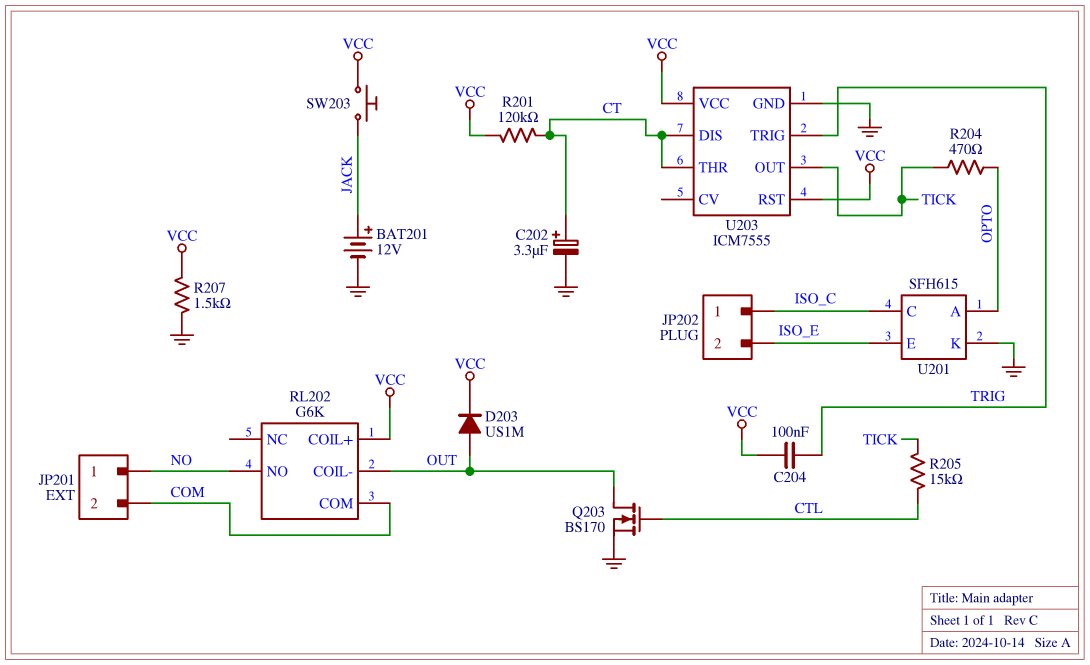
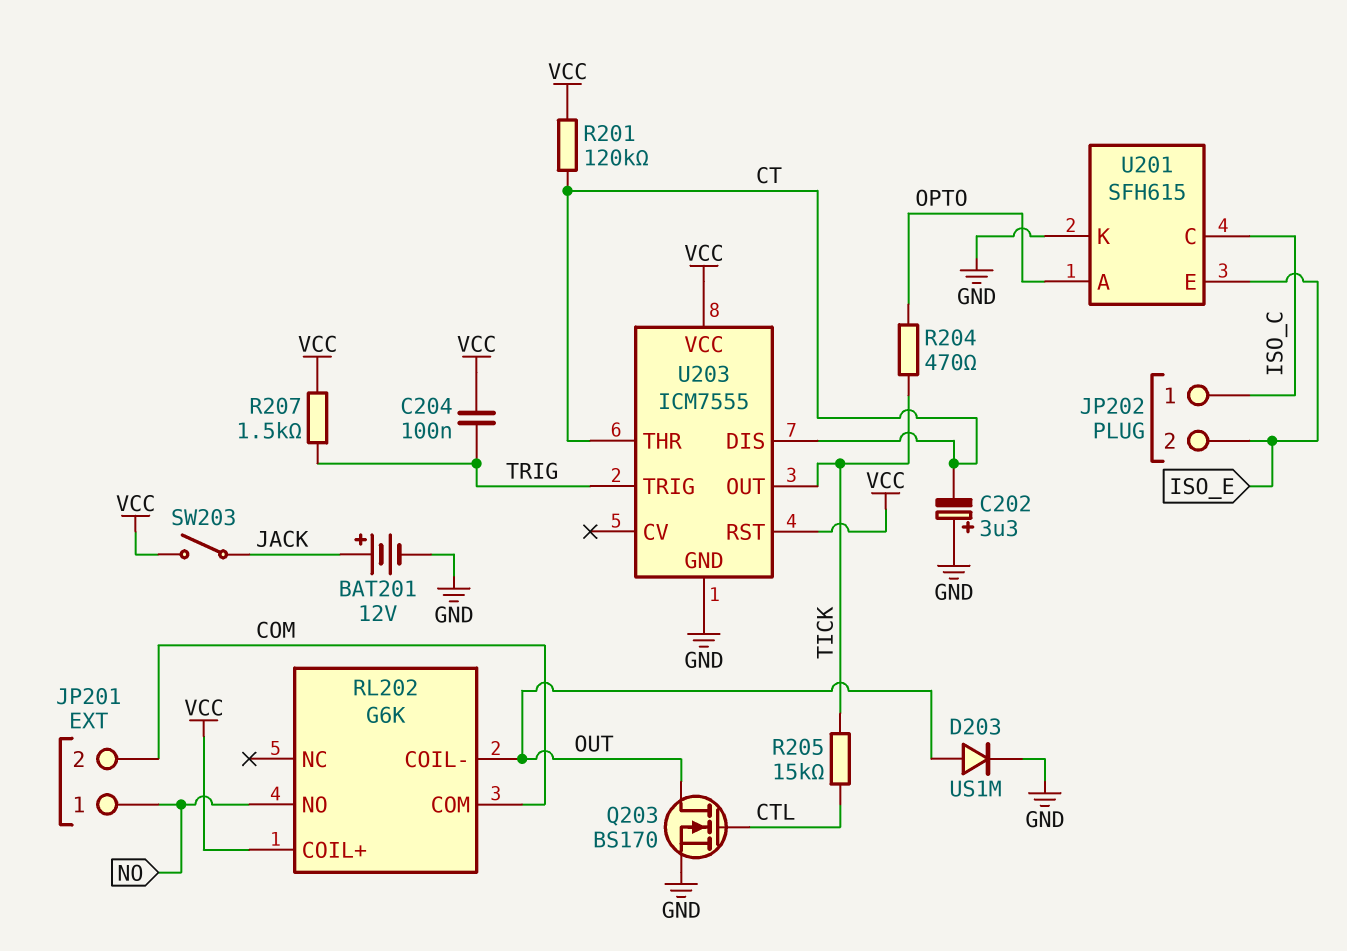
C202: 3.3uF (plus CT, minus GND) -> 3.3uF (plus GND, minus CT)
D203: diode US1M (A OUT, K VCC) -> diode US1M (A OUT, K GND)
R207: 1.5k (GND, VCC) -> 1.5k (TRIG, VCC)
SW203: button (JACK, VCC) -> switch (JACK, VCC)

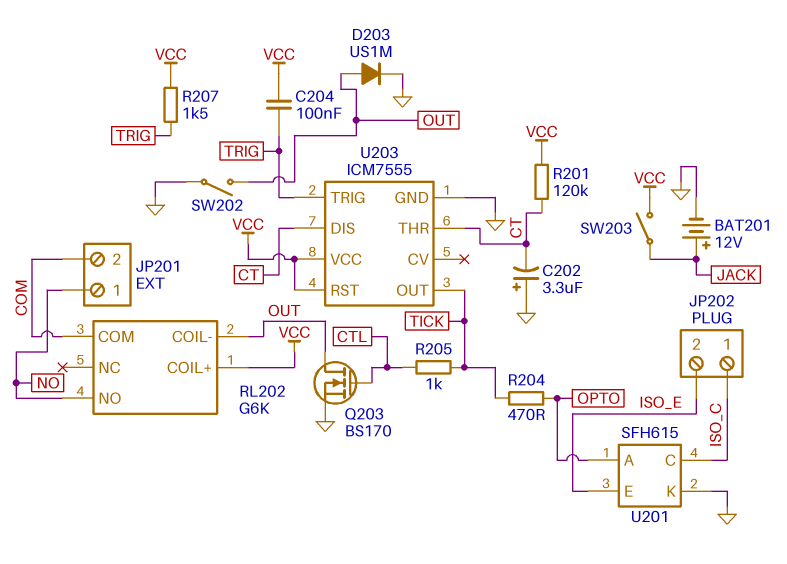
R205: 15k (CTL, TICK) -> 1k (CTL, TICK)
SW202: none -> switch (GND, OUT)

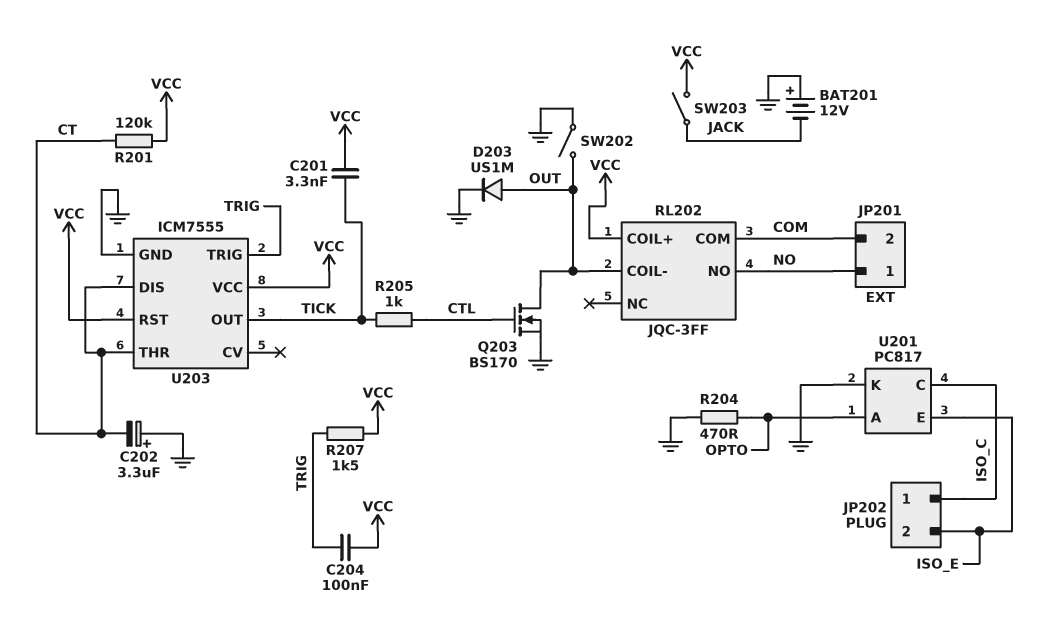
BAT201: 12V (plus JACK, minus GND) -> 12V (plus GND, minus JACK)
C201: none -> 3.3nF (TICK, VCC)
R204: 470 (OPTO, TICK) -> 470 (GND, OPTO)
RL202: G6K -> JQC-3FF
U201: SFH615 -> PC817

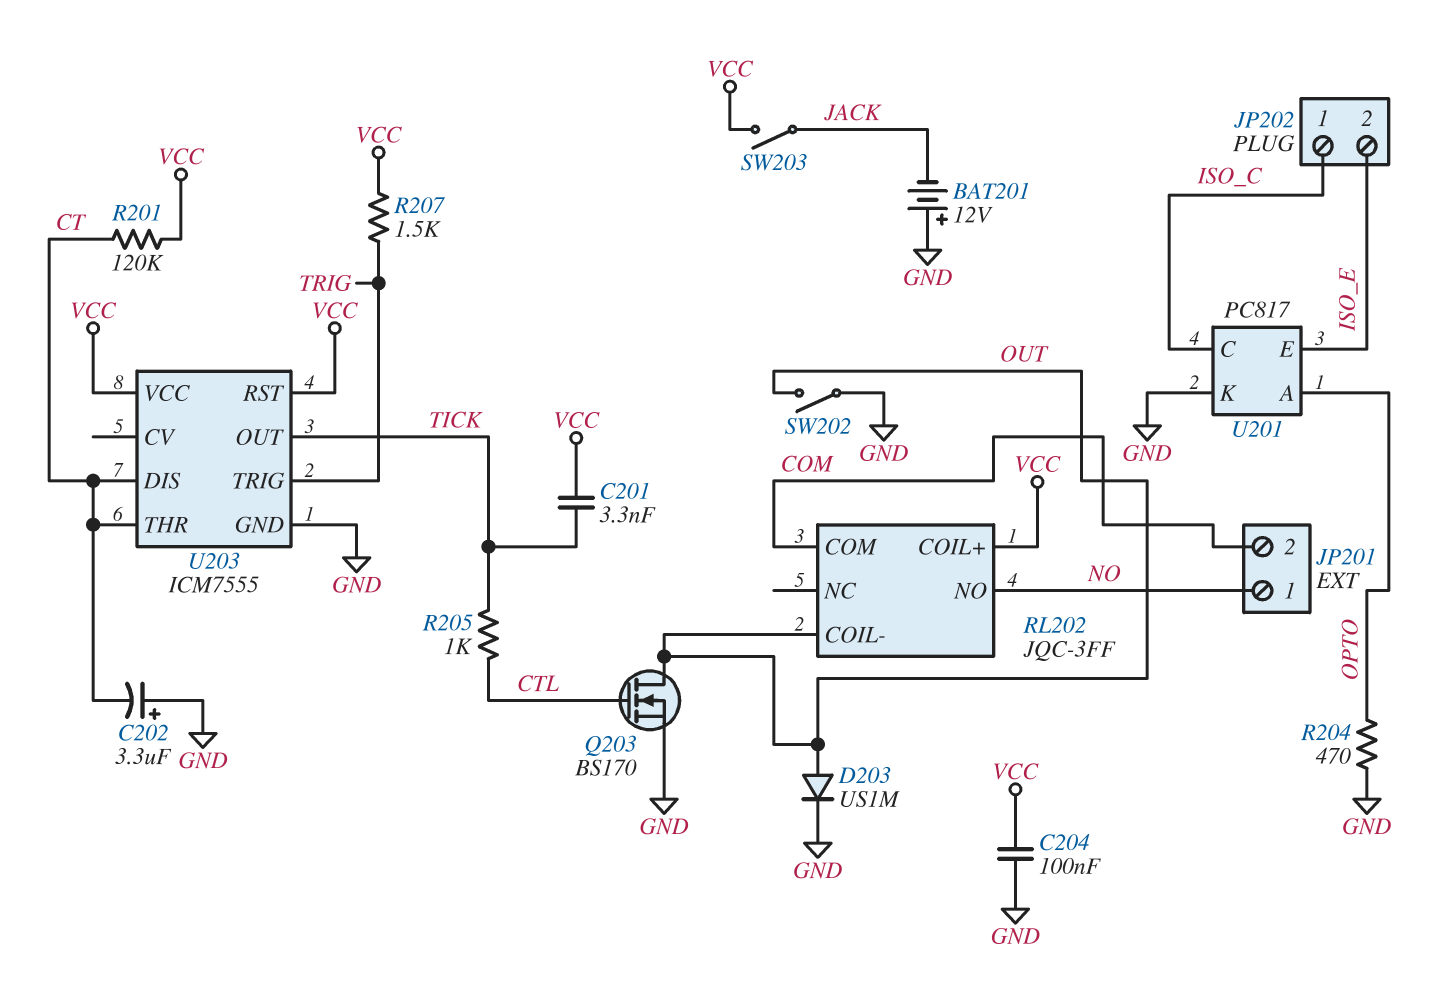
C204: 100nF (TRIG, VCC) -> 100nF (GND, VCC)

